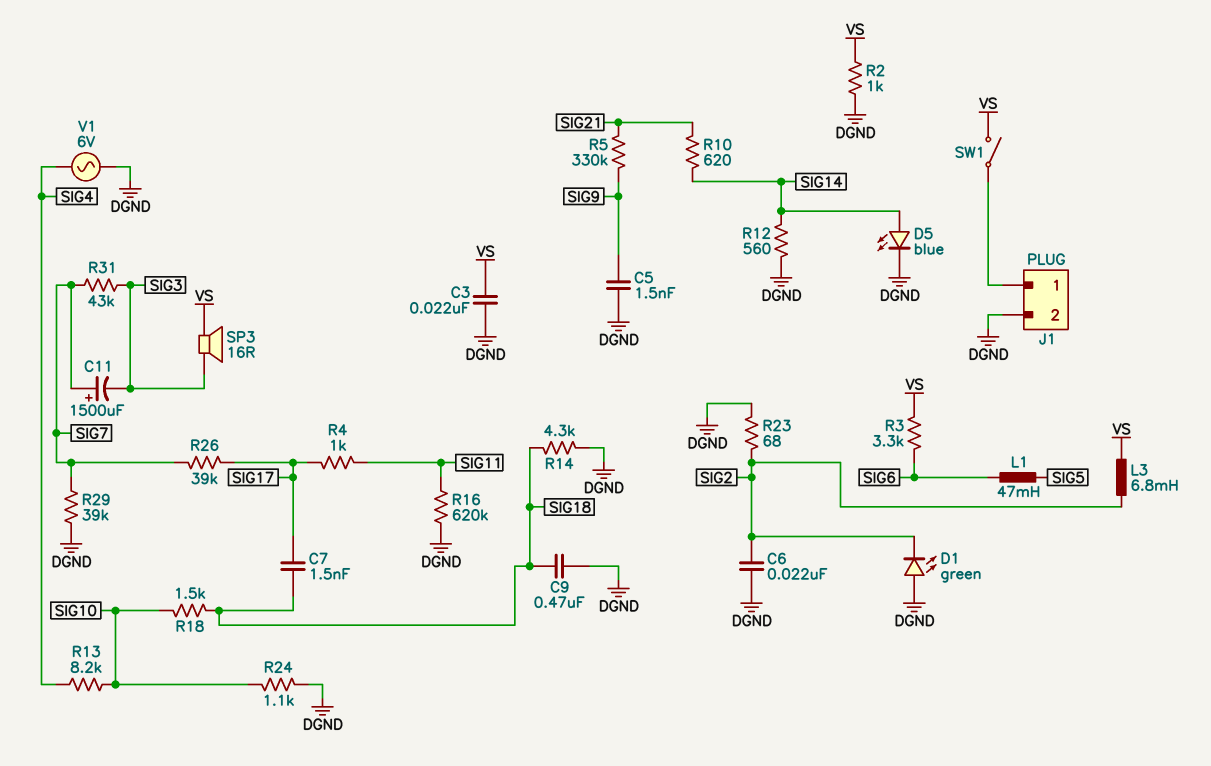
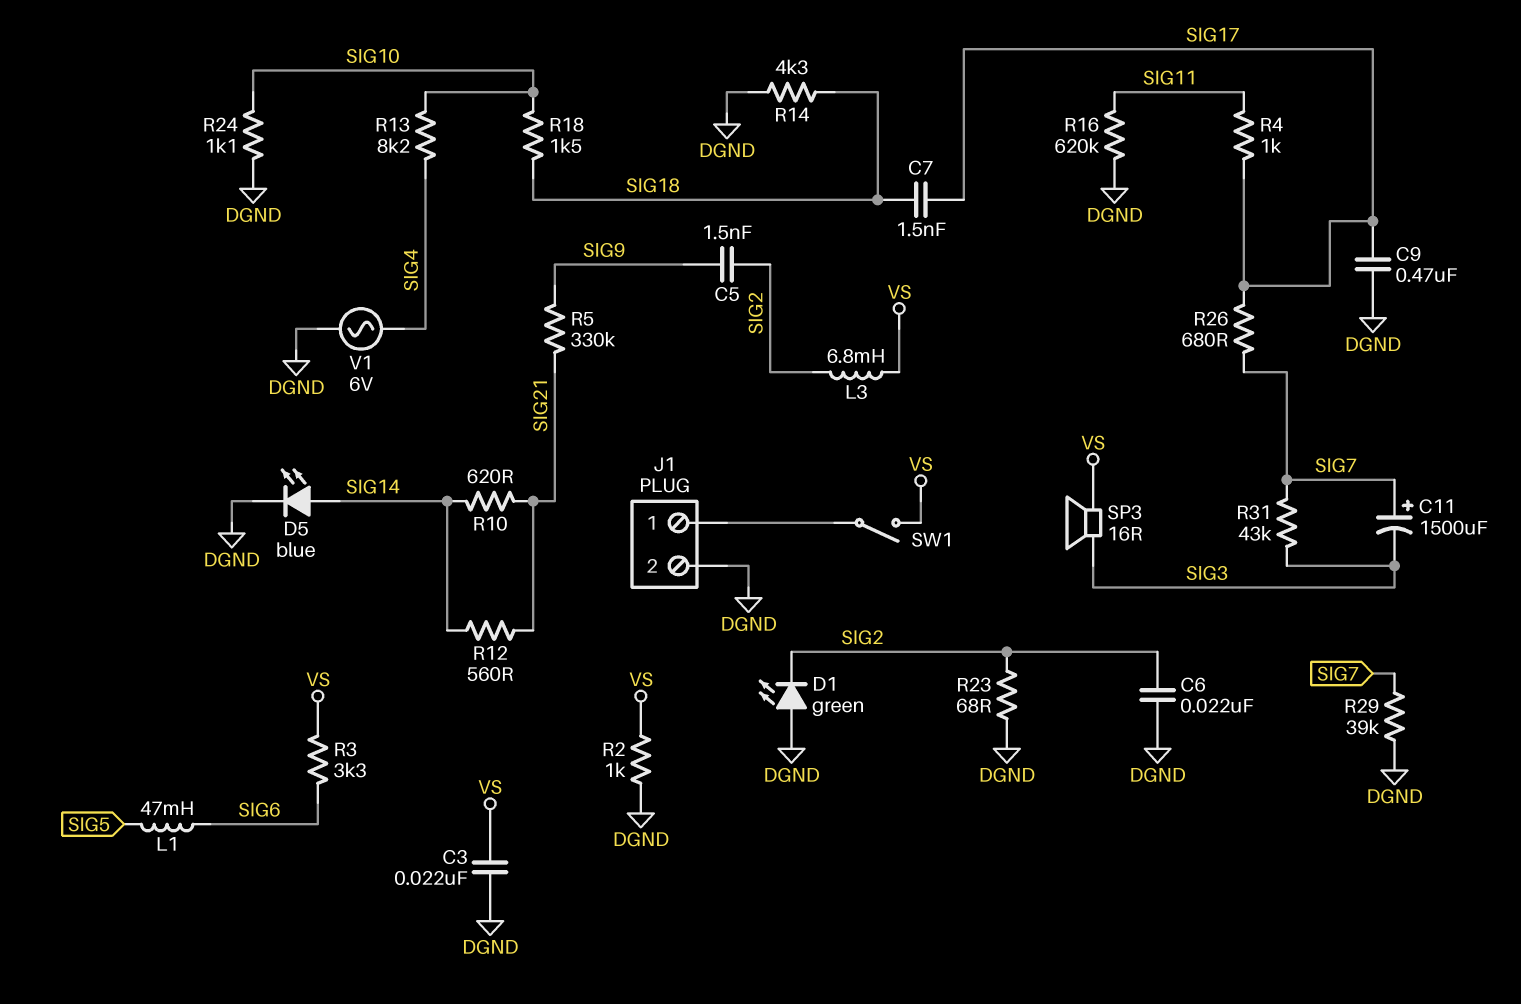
C5: 1.5nF (DGND, SIG9) -> 1.5nF (SIG2, SIG9)
C9: 470nF (DGND, SIG18) -> 470nF (DGND, SIG17)
R12: 560 (DGND, SIG14) -> 560 (SIG14, SIG21)
R26: 39k (SIG7, SIG17) -> 680 (SIG7, SIG17)

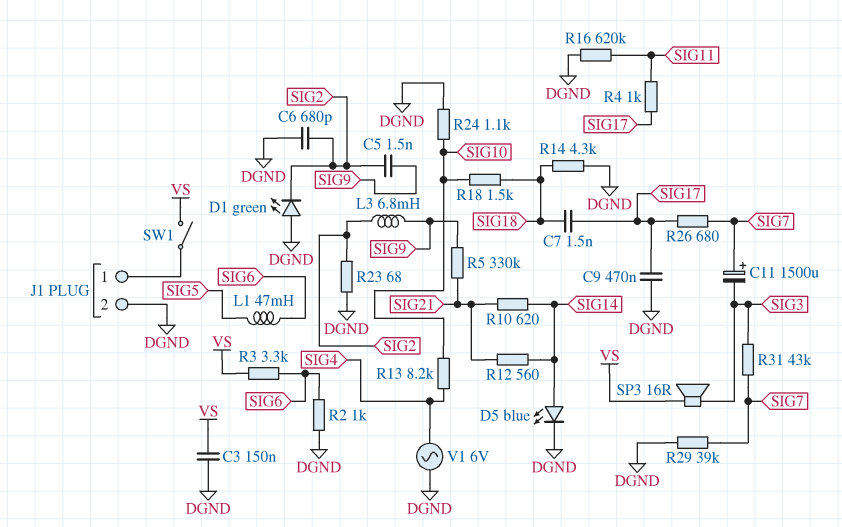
C3: 22nF (DGND, VS) -> 150nF (DGND, VS)
C6: 22nF (DGND, SIG2) -> 680pF (DGND, SIG2)
L3: 6.8mH (SIG2, VS) -> 6.8mH (SIG2, SIG9)
R2: 1k (DGND, VS) -> 1k (DGND, SIG6)

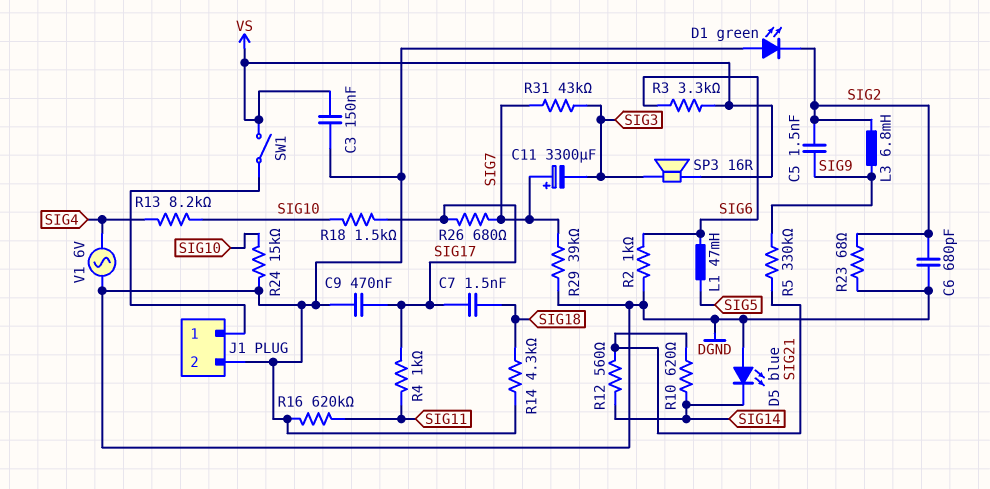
C11: 1500uF (plus SIG7, minus SIG3) -> 3300uF (plus SIG7, minus SIG3)
D5: LED blue (A SIG14, K DGND) -> LED blue (A DGND, K SIG14)
R18: 1.5k (SIG10, SIG18) -> 1.5k (SIG10, SIG17)
R24: 1.1k (DGND, SIG10) -> 15k (DGND, SIG10)

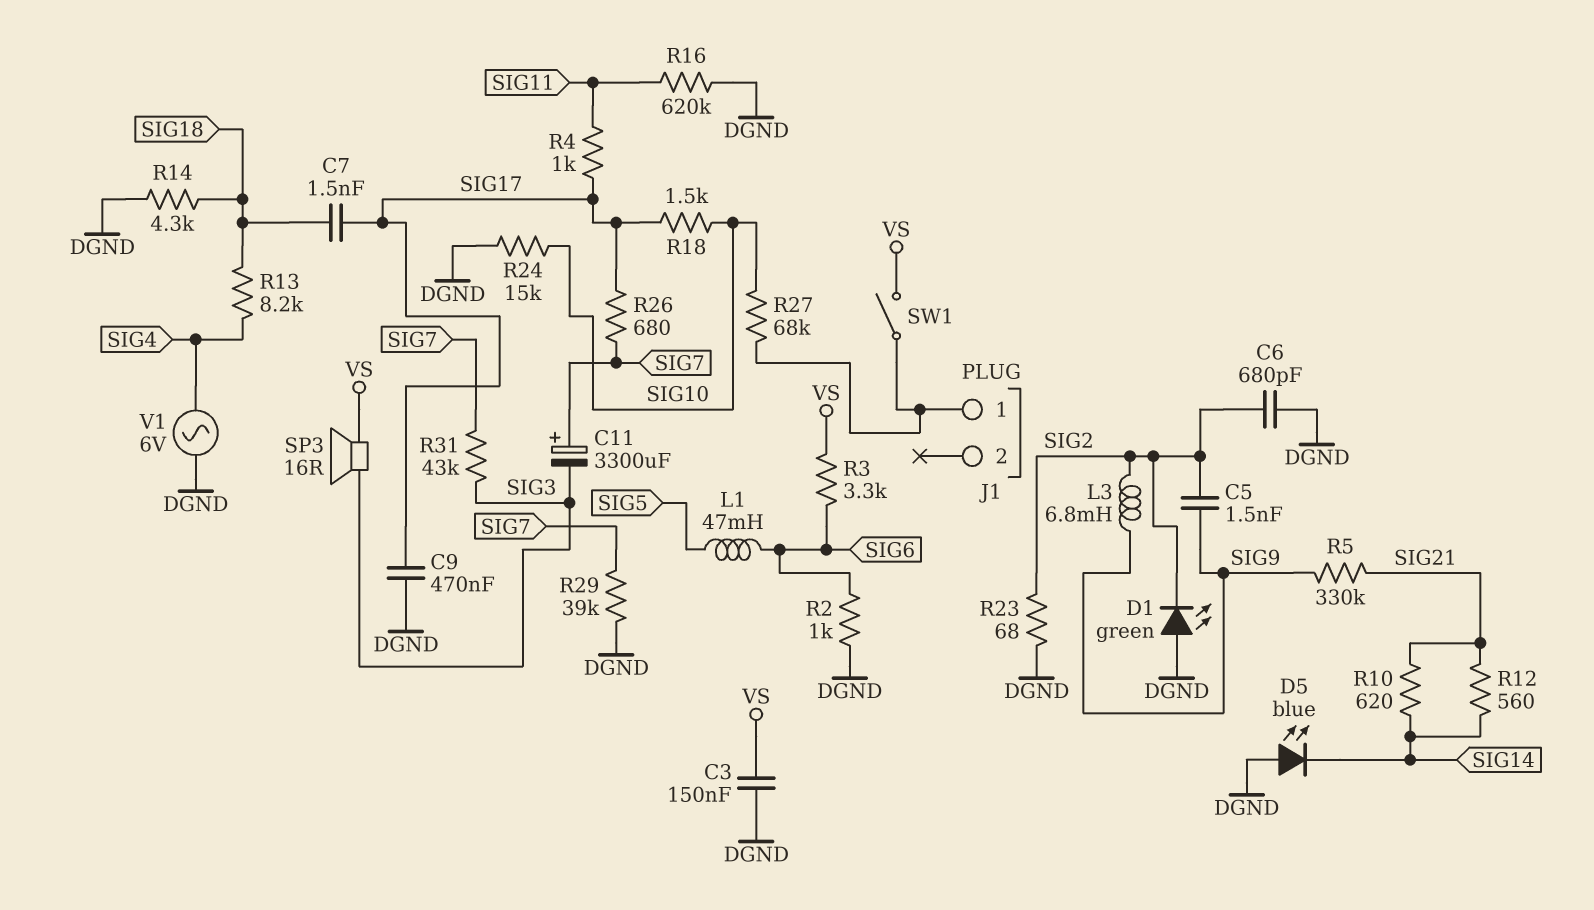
J1 pin 2: DGND -> none
R13: 8.2k (SIG4, SIG10) -> 8.2k (SIG4, SIG18)
R27: none -> 68k (J1/1, SIG10)

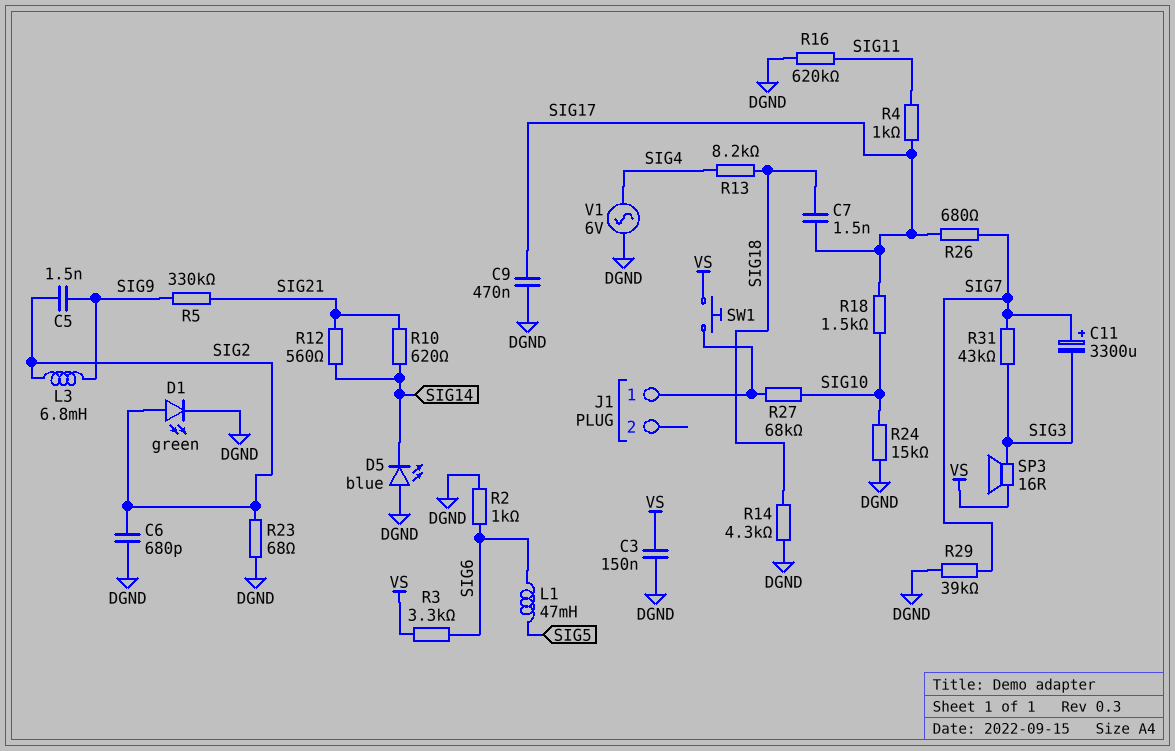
D1: LED green (A DGND, K SIG2) -> LED green (A SIG2, K DGND)
SW1: switch (J1/1, VS) -> button (J1/1, VS)

